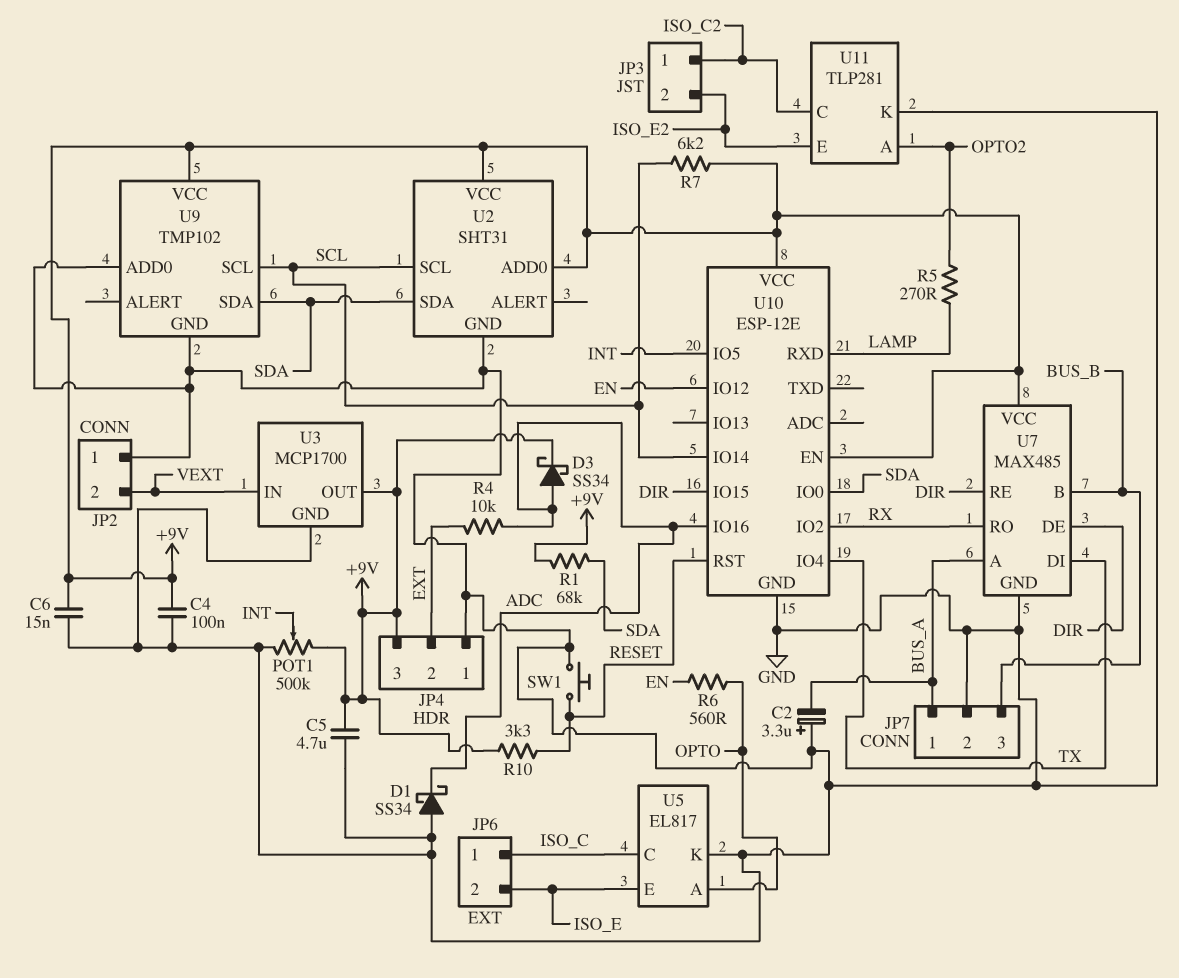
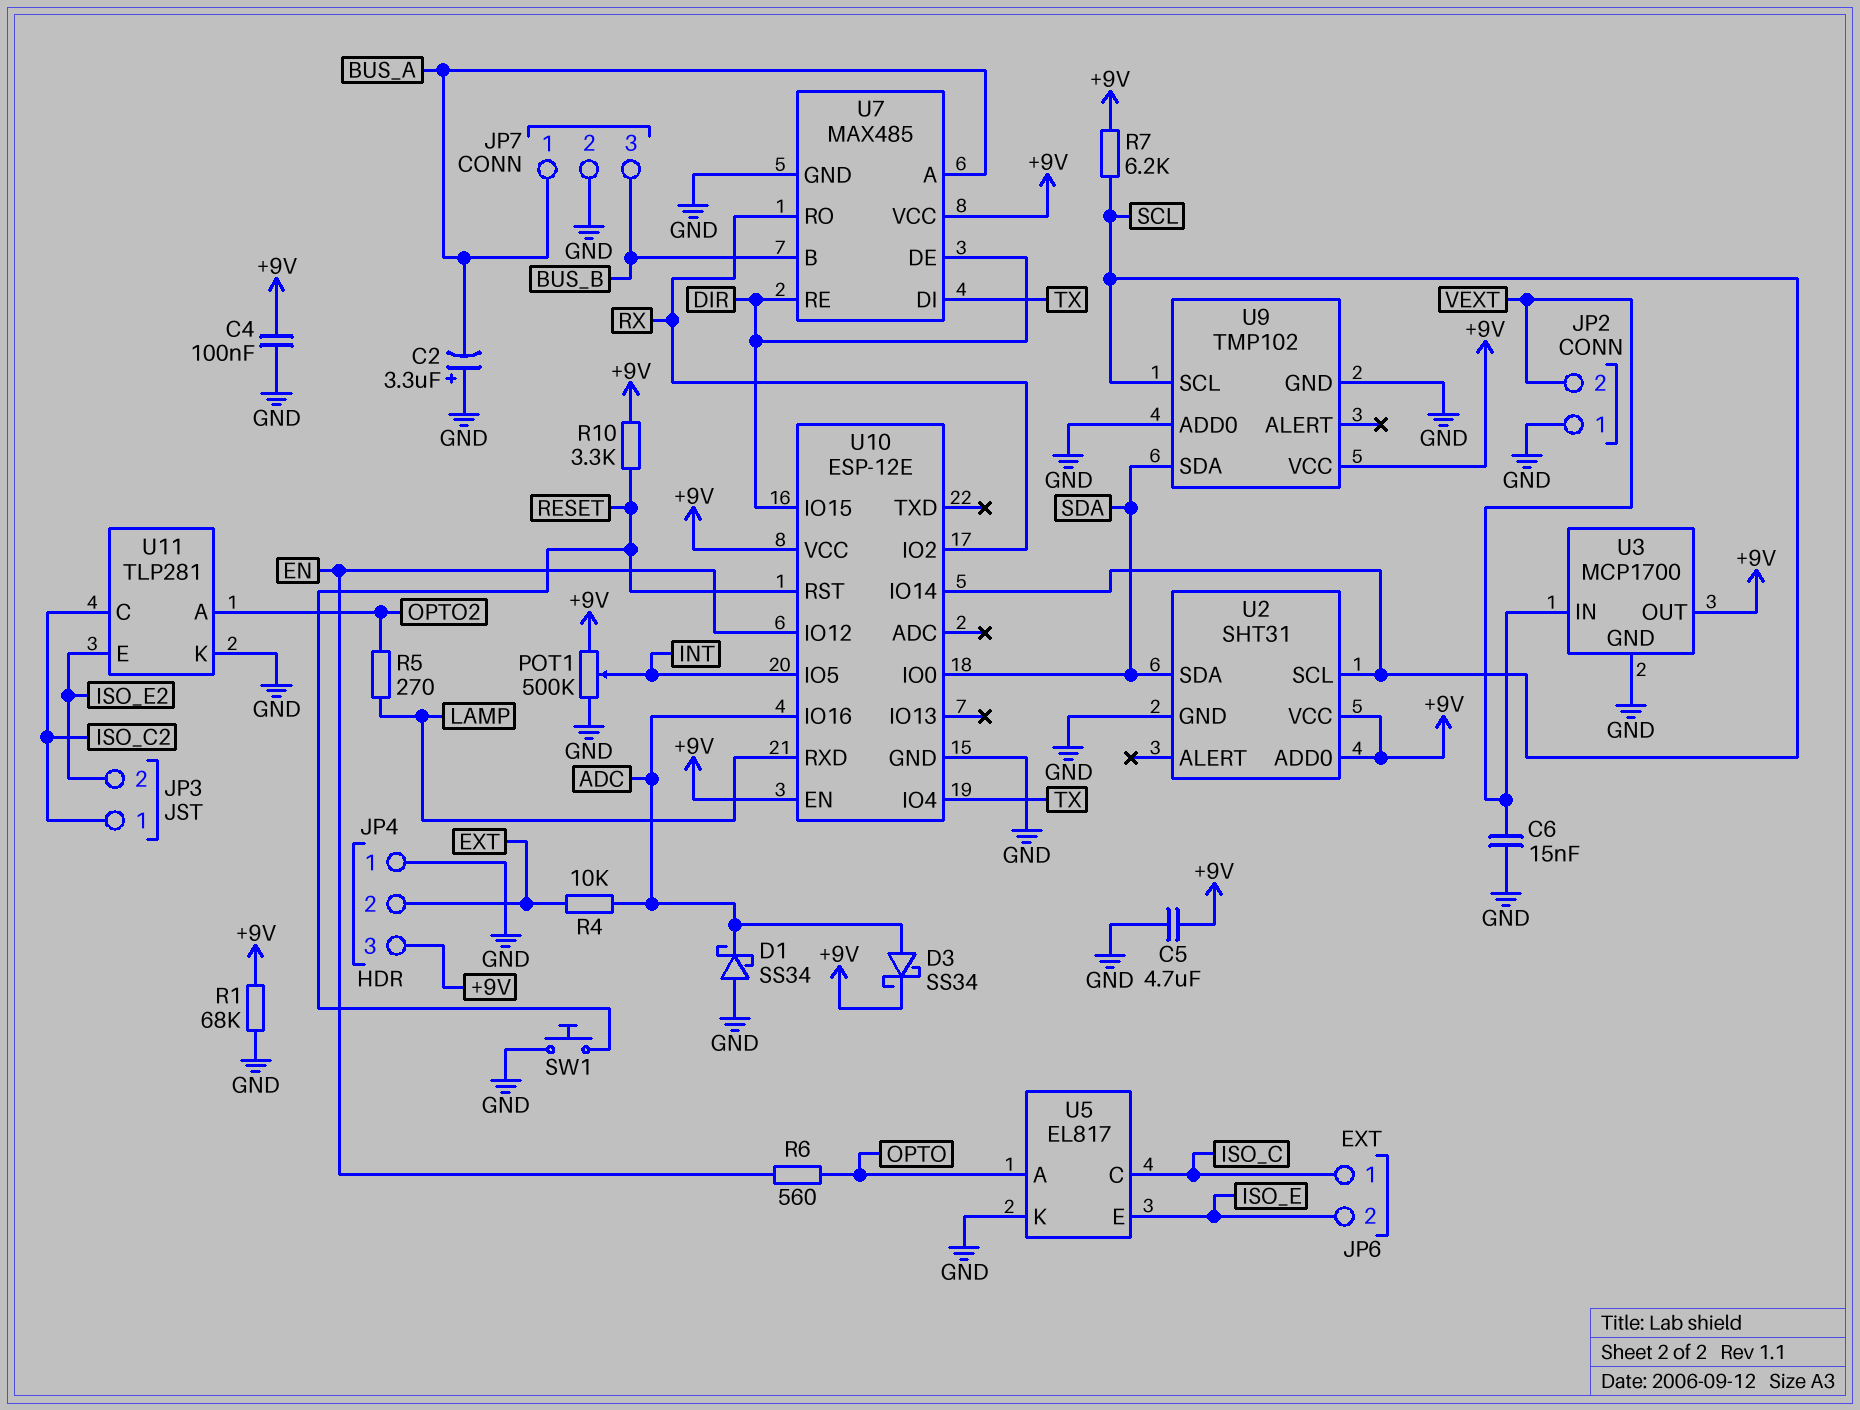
C6: 15nF (+9V, GND) -> 15nF (GND, VEXT)
R1: 68k (+9V, SDA) -> 68k (+9V, GND)

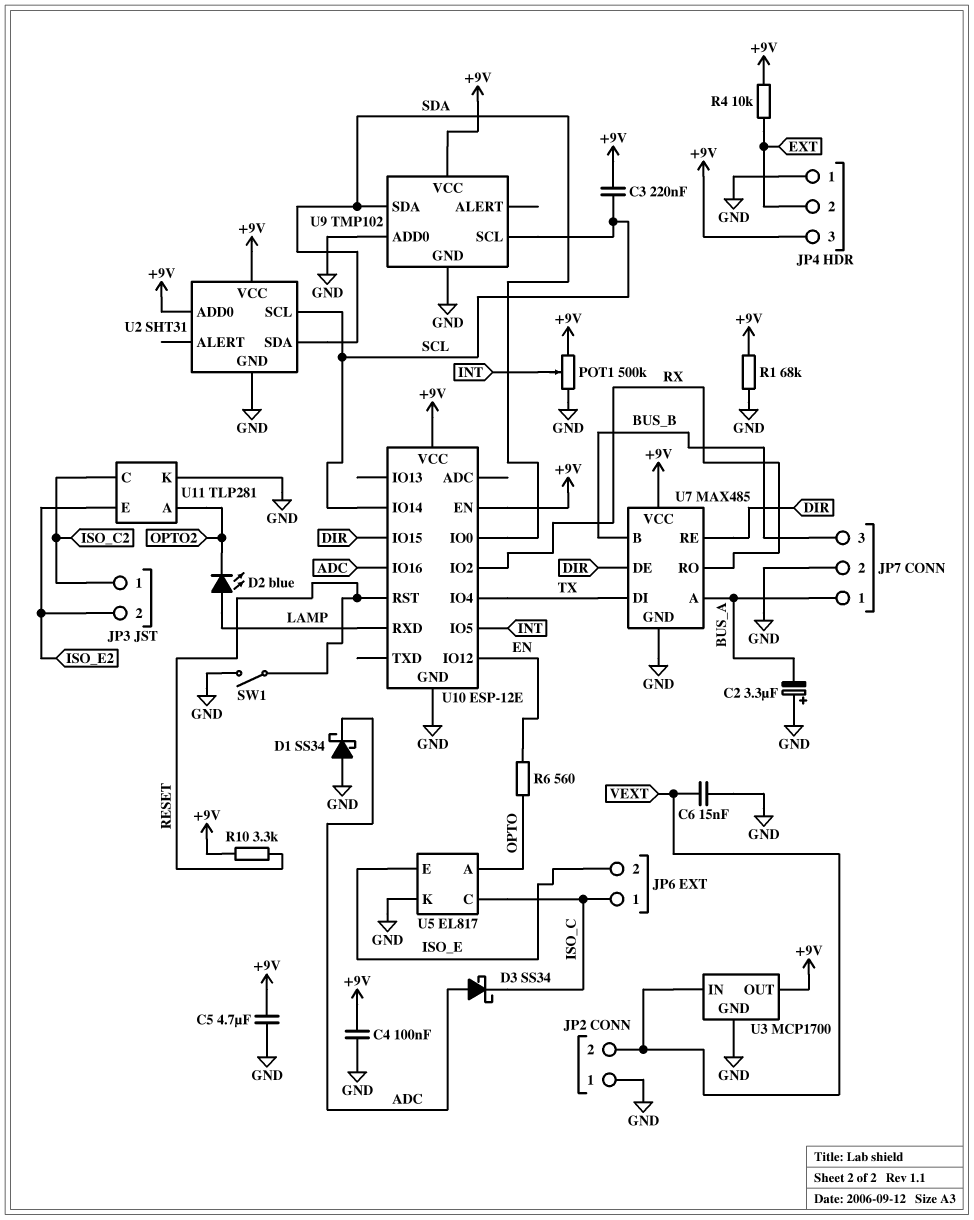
C3: none -> 220nF (+9V, SCL)
D2: none -> LED blue (A LAMP, K OPTO2)
D3: schottky SS34 (A ADC, K +9V) -> schottky SS34 (A ADC, K ISO_C)
R4: 10k (ADC, EXT) -> 10k (+9V, EXT)
R5: 270 (LAMP, OPTO2) -> none
R7: 6.2k (+9V, SCL) -> none
SW1: button (GND, RESET) -> switch (GND, RESET)

